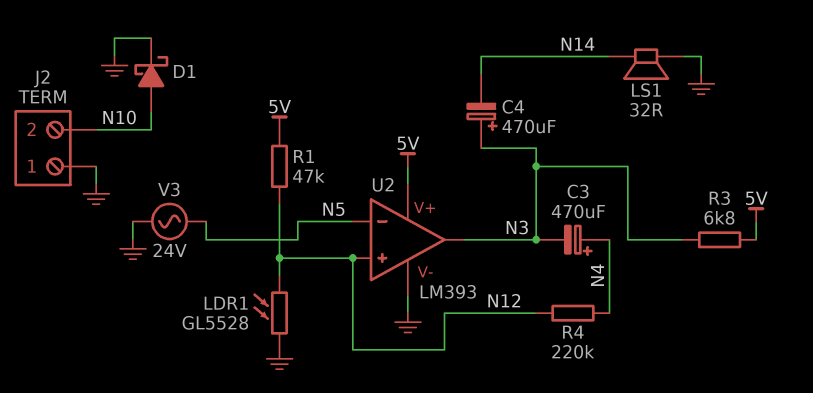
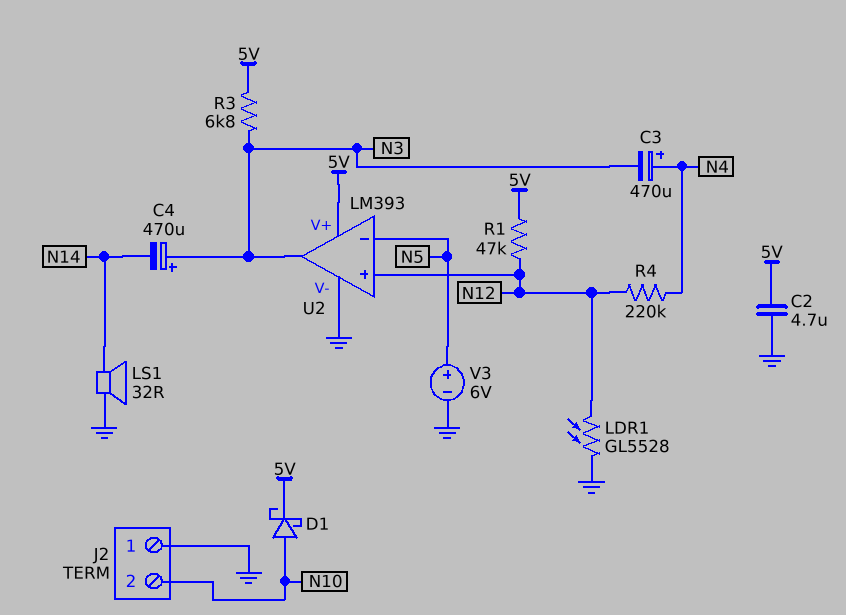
C2: none -> 4.7uF (5V, GND)
D1: schottky (A N10, K GND) -> schottky (A N10, K 5V)
V3: AC 24V (GND, N5) -> 6V (plus N5, minus GND)

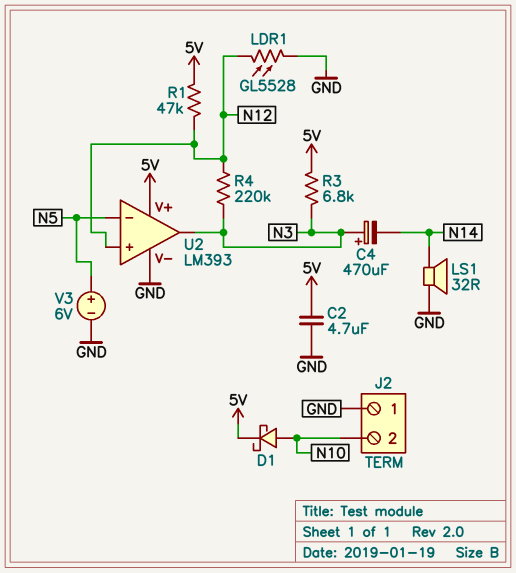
C3: 470uF (plus N4, minus N3) -> none
R4: 220k (N4, N12) -> 220k (N3, N12)

